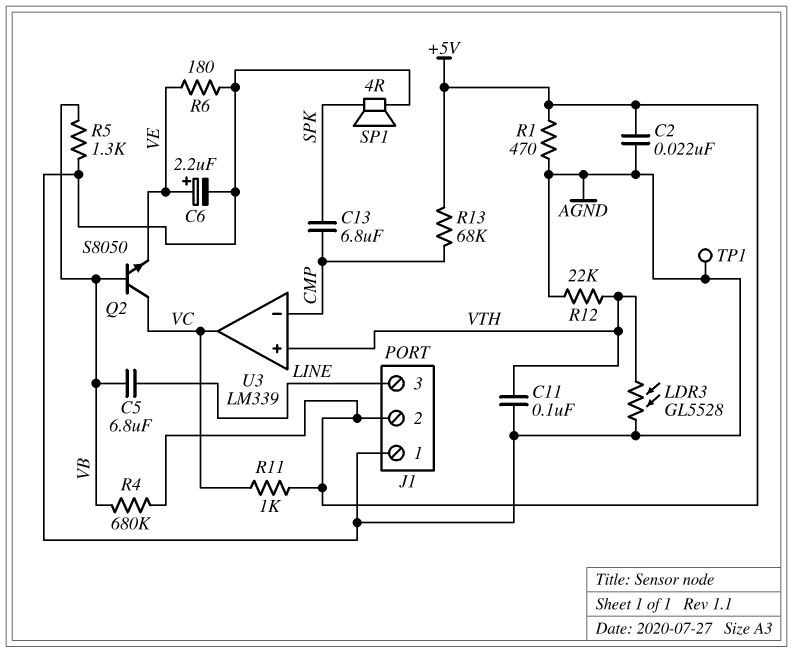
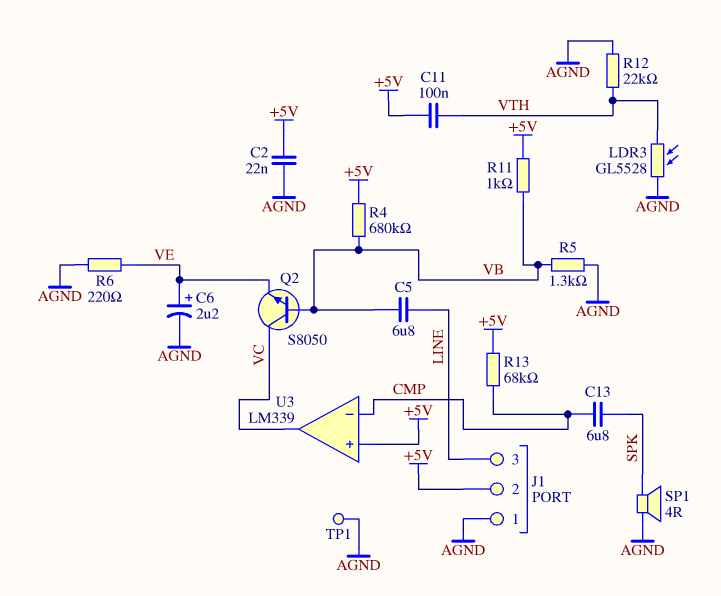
C11: 100nF (AGND, VTH) -> 100nF (+5V, VTH)
R1: 470 (+5V, AGND) -> none
R6: 180 (AGND, VE) -> 220 (AGND, VE)
R11: 1k (+5V, VC) -> 1k (+5V, VB)
U3 pin in+: VTH -> +5V

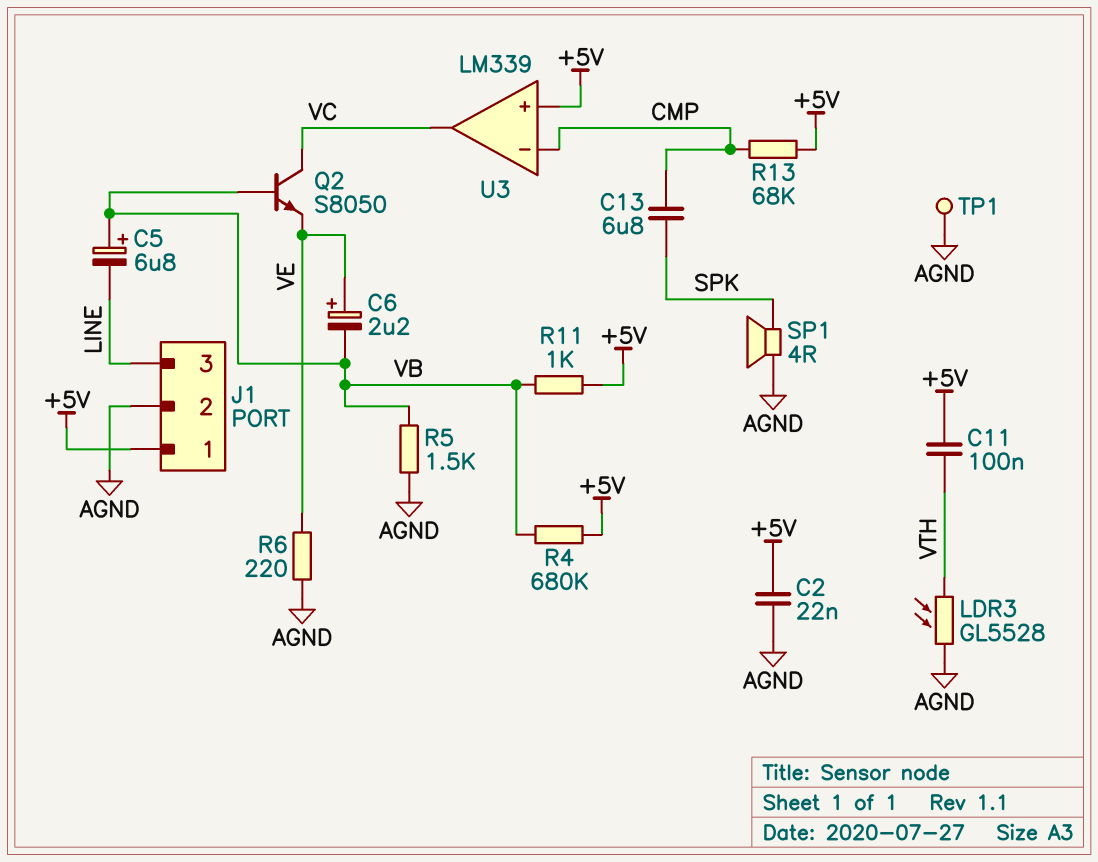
C5: 6.8uF (LINE, VB) -> 6.8uF (plus VB, minus LINE)
C6: 2.2uF (plus VE, minus AGND) -> 2.2uF (plus VE, minus VB)
J1 pin 1: AGND -> +5V
J1 pin 2: +5V -> AGND
R5: 1.3k (AGND, VB) -> 1.5k (AGND, VB)
R12: 22k (AGND, VTH) -> none

